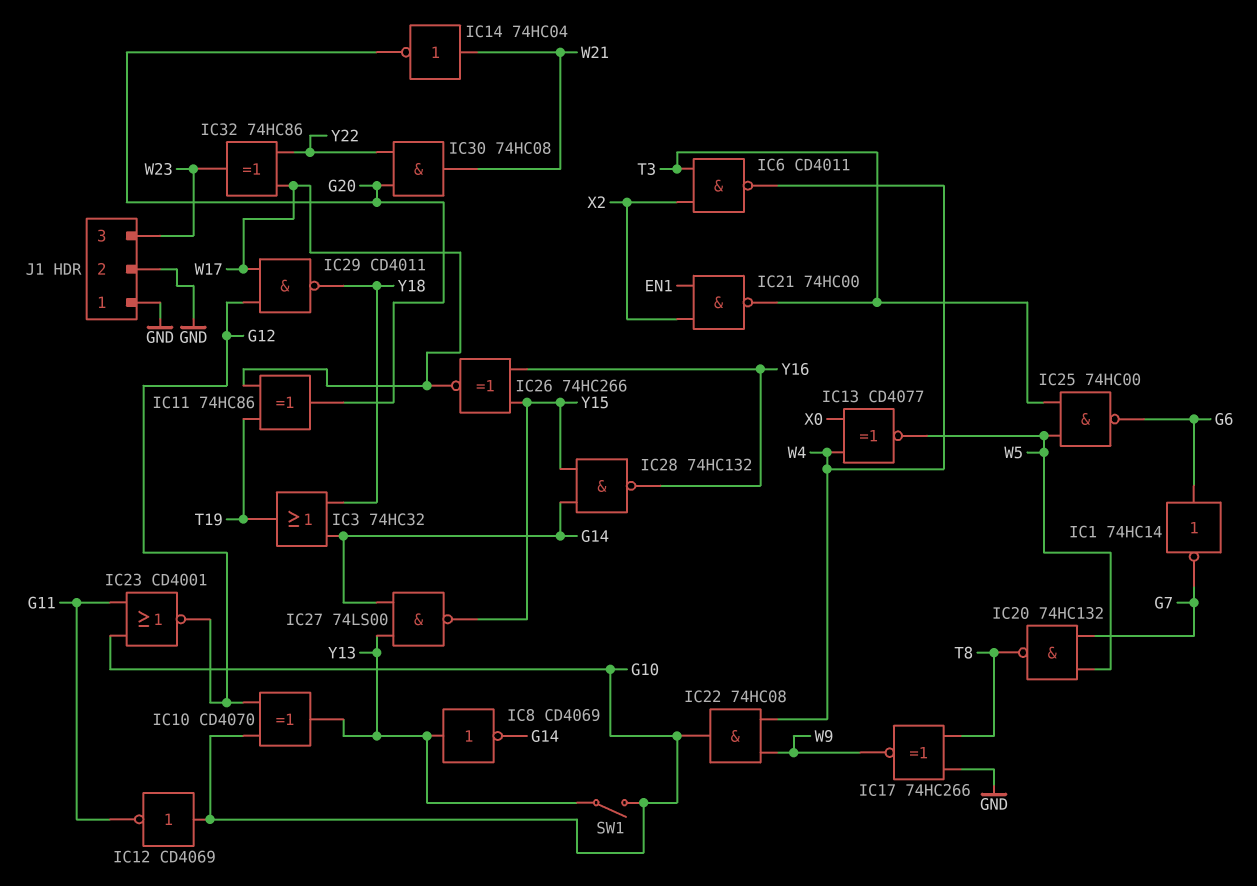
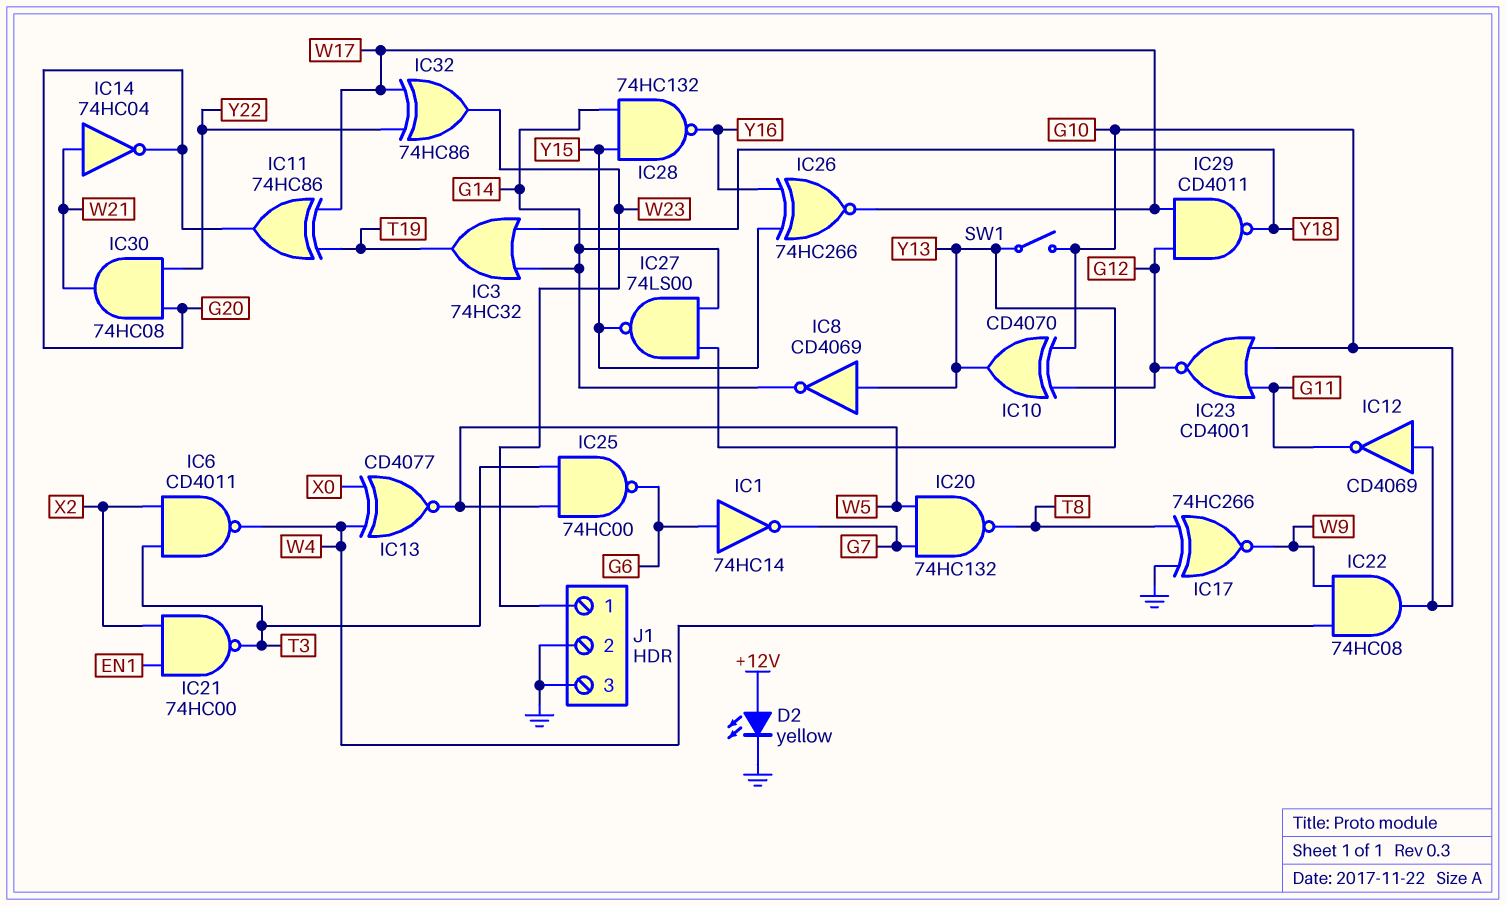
D2: none -> LED yellow (A +12V, K GND)
J1 pin 1: GND -> W23
J1 pin 3: W23 -> GND

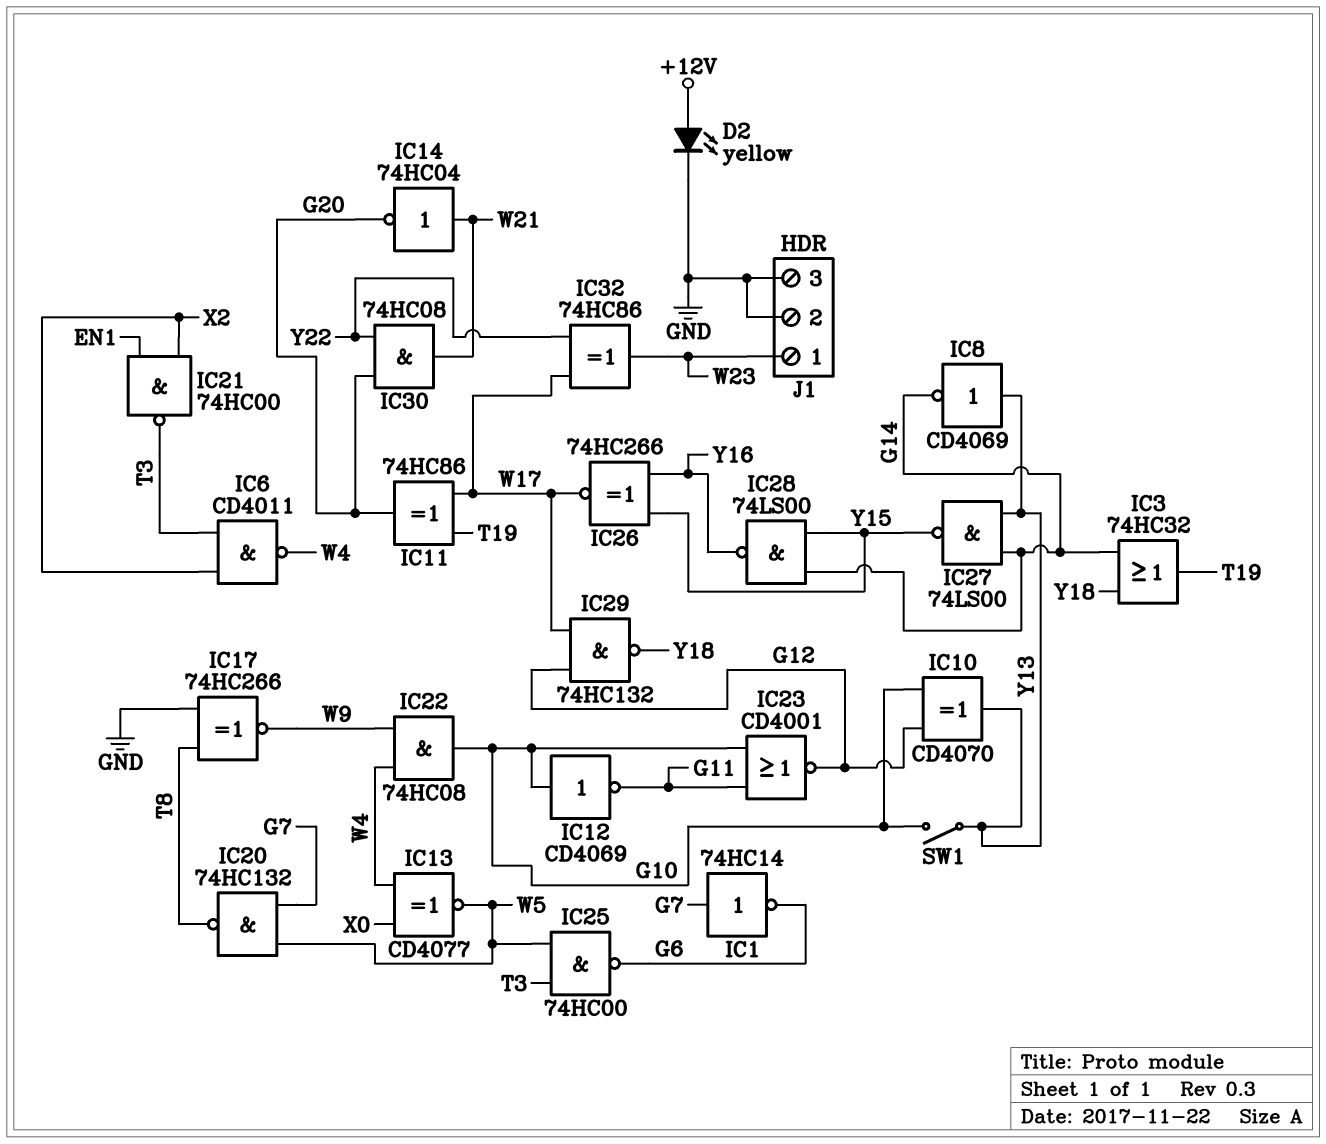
IC1: NOT 74HC14 (in G6, out G7) -> NOT 74HC14 (in G7, out G6)
IC28: NAND 74HC132 (in G14, in Y15, out Y16) -> NAND 74LS00 (in G14, in Y15, out Y16)
IC29: NAND CD4011 (in G12, in W17, out Y18) -> NAND 74HC132 (in G12, in W17, out Y18)

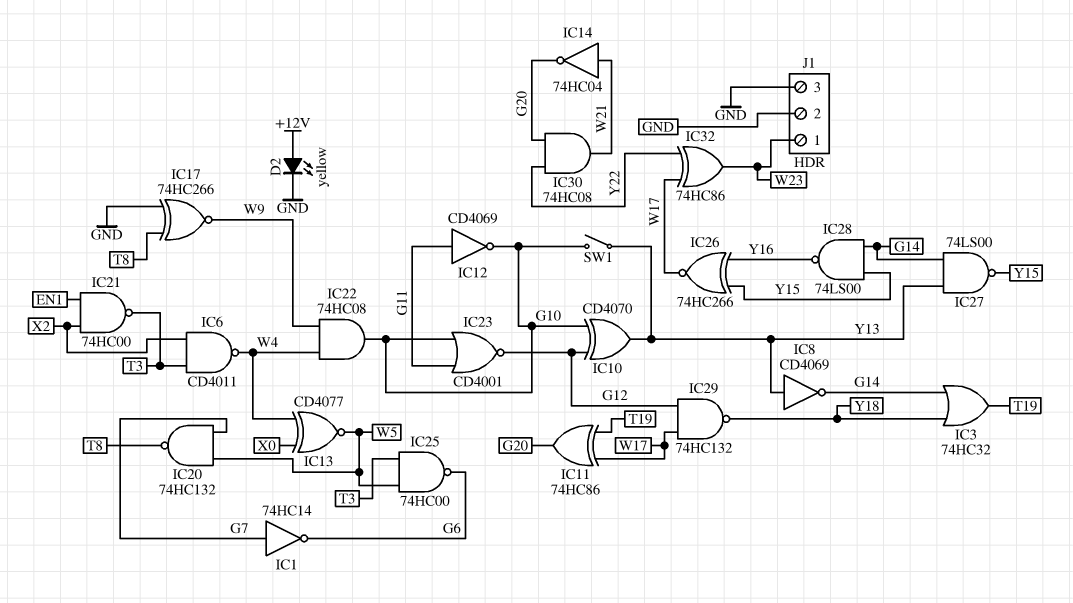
IC12: NOT CD4069 (in G10, out G11) -> NOT CD4069 (in G11, out G10)

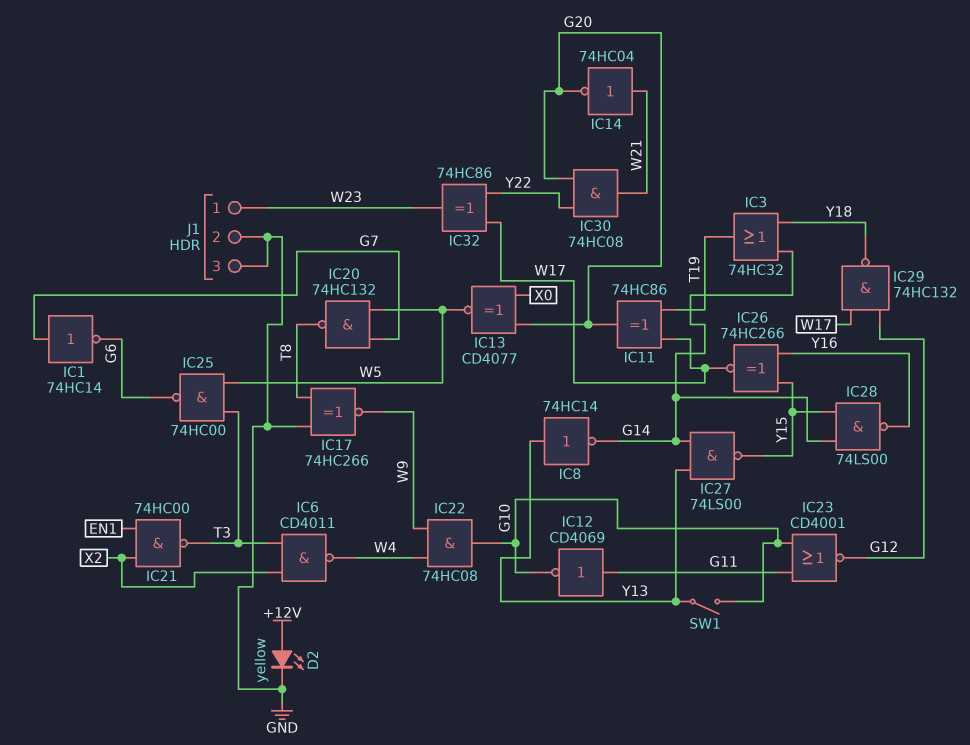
IC8: NOT CD4069 (in Y13, out G14) -> NOT 74HC14 (in Y13, out G14)
IC10: XOR CD4070 (in G10, in G12, out Y13) -> none
IC13: XNOR CD4077 (in W4, in X0, out W5) -> XNOR CD4077 (in G20, in X0, out W5)

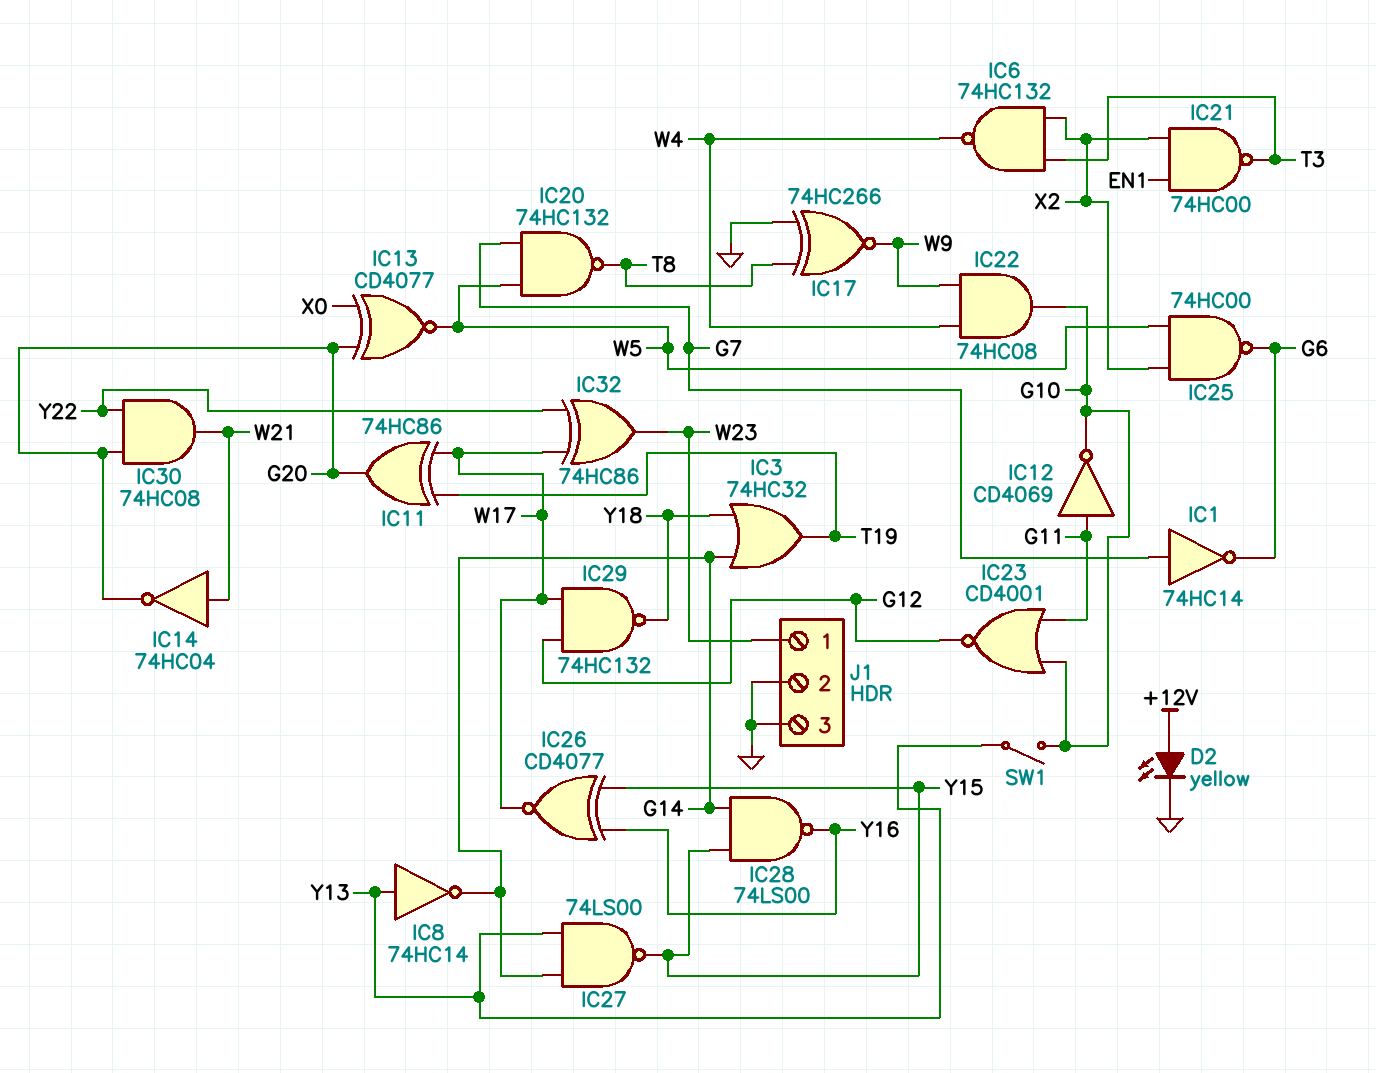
IC6: NAND CD4011 (in T3, in X2, out W4) -> NAND 74HC132 (in T3, in X2, out W4)
IC25: NAND 74HC00 (in T3, in W5, out G6) -> NAND 74HC00 (in W5, in X2, out G6)
IC26: XNOR 74HC266 (in Y15, in Y16, out W17) -> XNOR CD4077 (in Y15, in Y16, out W17)

